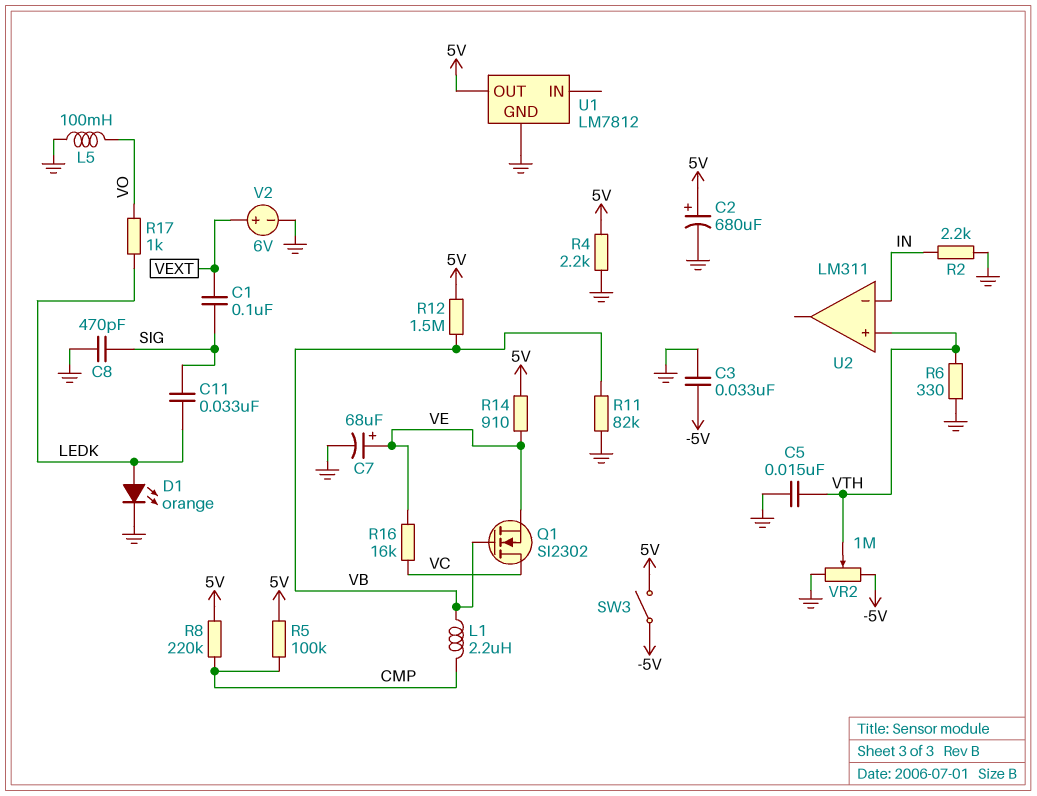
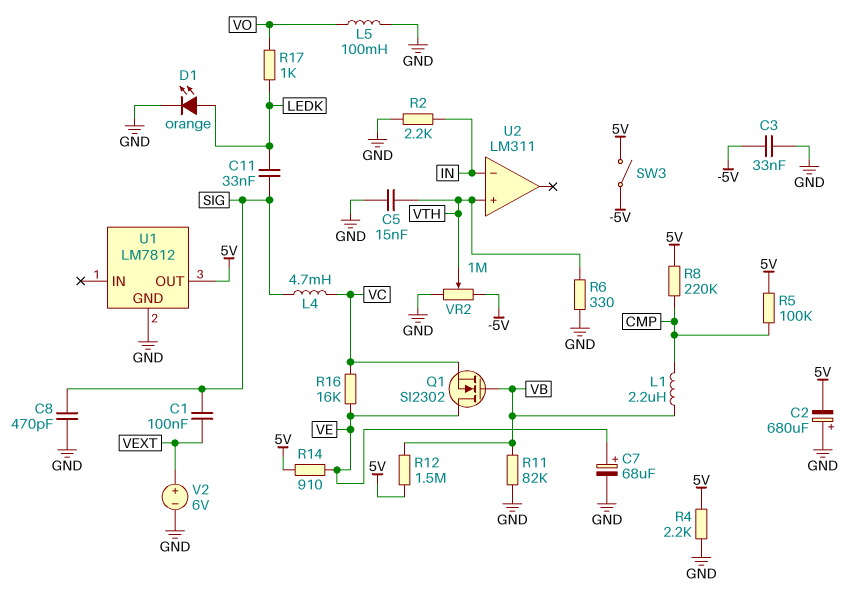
C2: 680uF (plus 5V, minus GND) -> 680uF (plus GND, minus 5V)
L4: none -> 4.7mH (SIG, VC)
Q1: NMOS SI2302 (G VB, D VC, S VE) -> NMOS SI2302 (G VB, D VE, S VC)

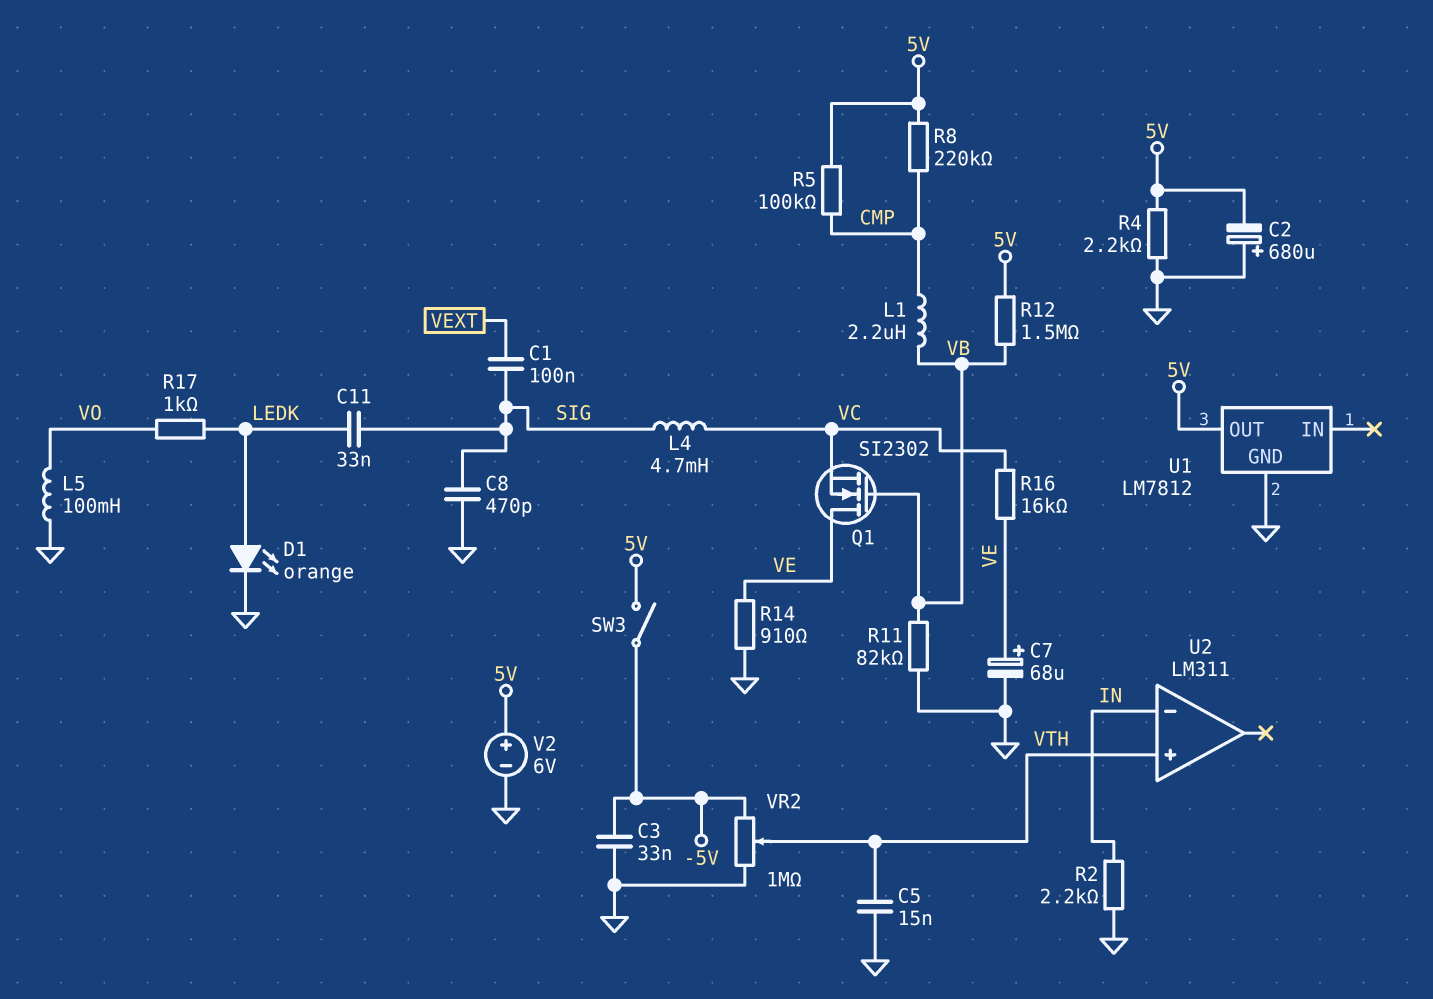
R6: 330 (GND, VTH) -> none
R14: 910 (5V, VE) -> 910 (GND, VE)
V2: 6V (plus VEXT, minus GND) -> 6V (plus 5V, minus GND)

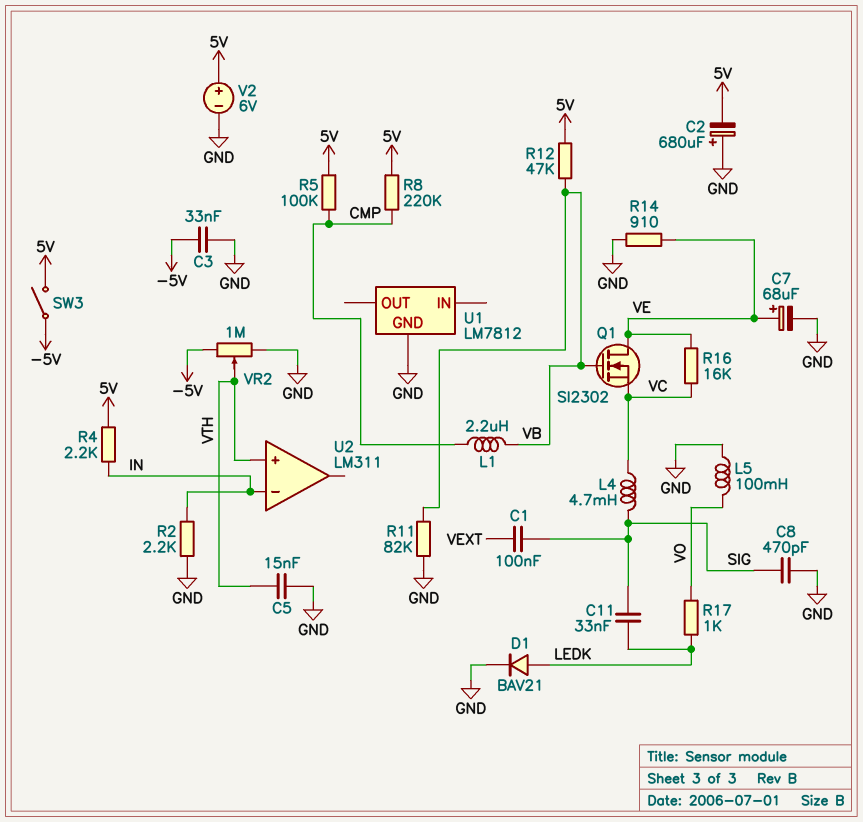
D1: LED orange (A LEDK, K GND) -> diode BAV21 (A LEDK, K GND)
R4: 2.2k (5V, GND) -> 2.2k (5V, IN)
R12: 1.5M (5V, VB) -> 47k (5V, VB)
U1 pin OUT: 5V -> none

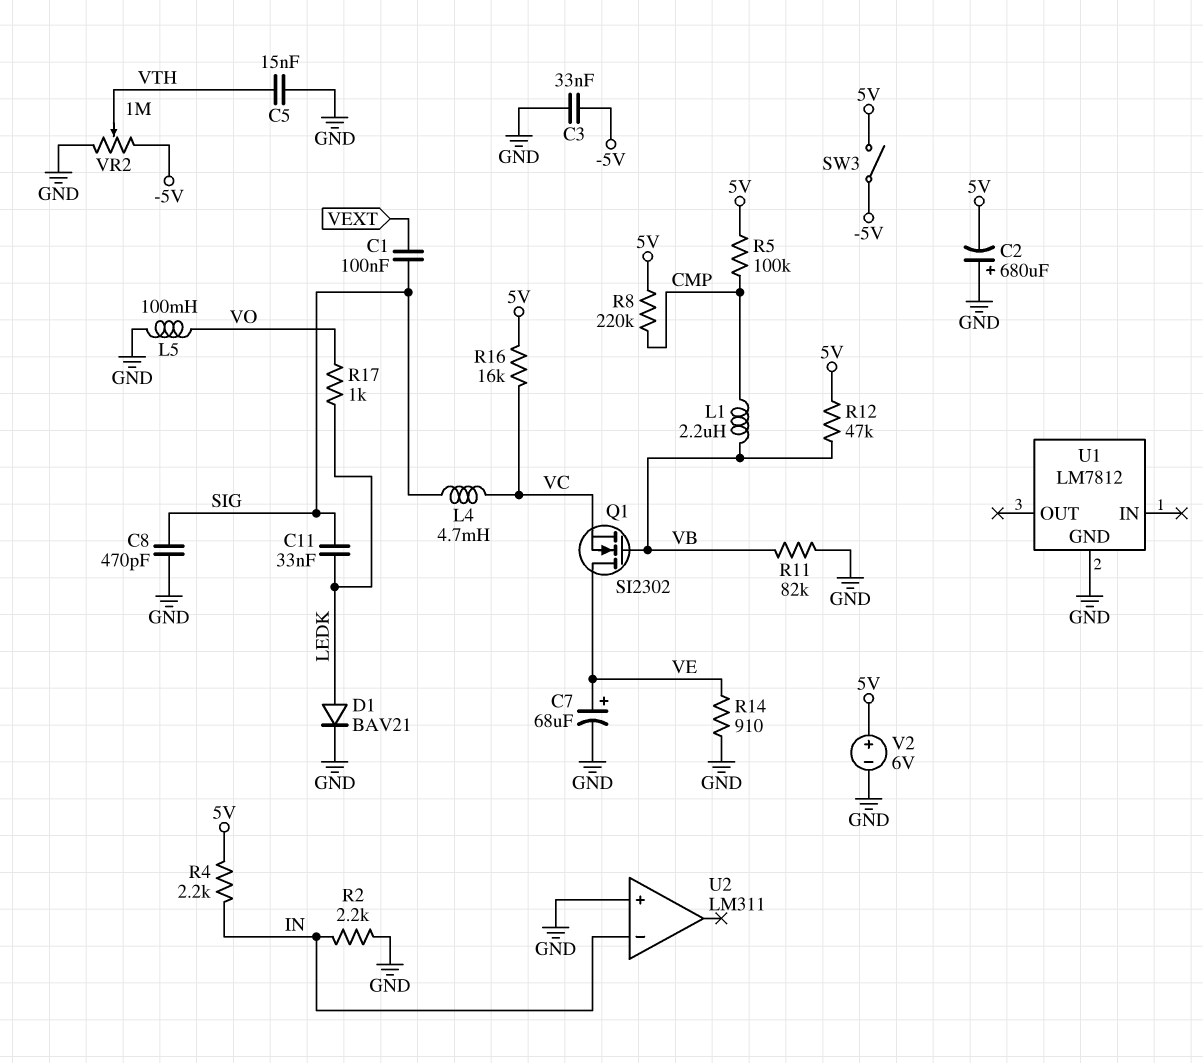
R16: 16k (VC, VE) -> 16k (5V, VC)
U2 pin in+: VTH -> GND

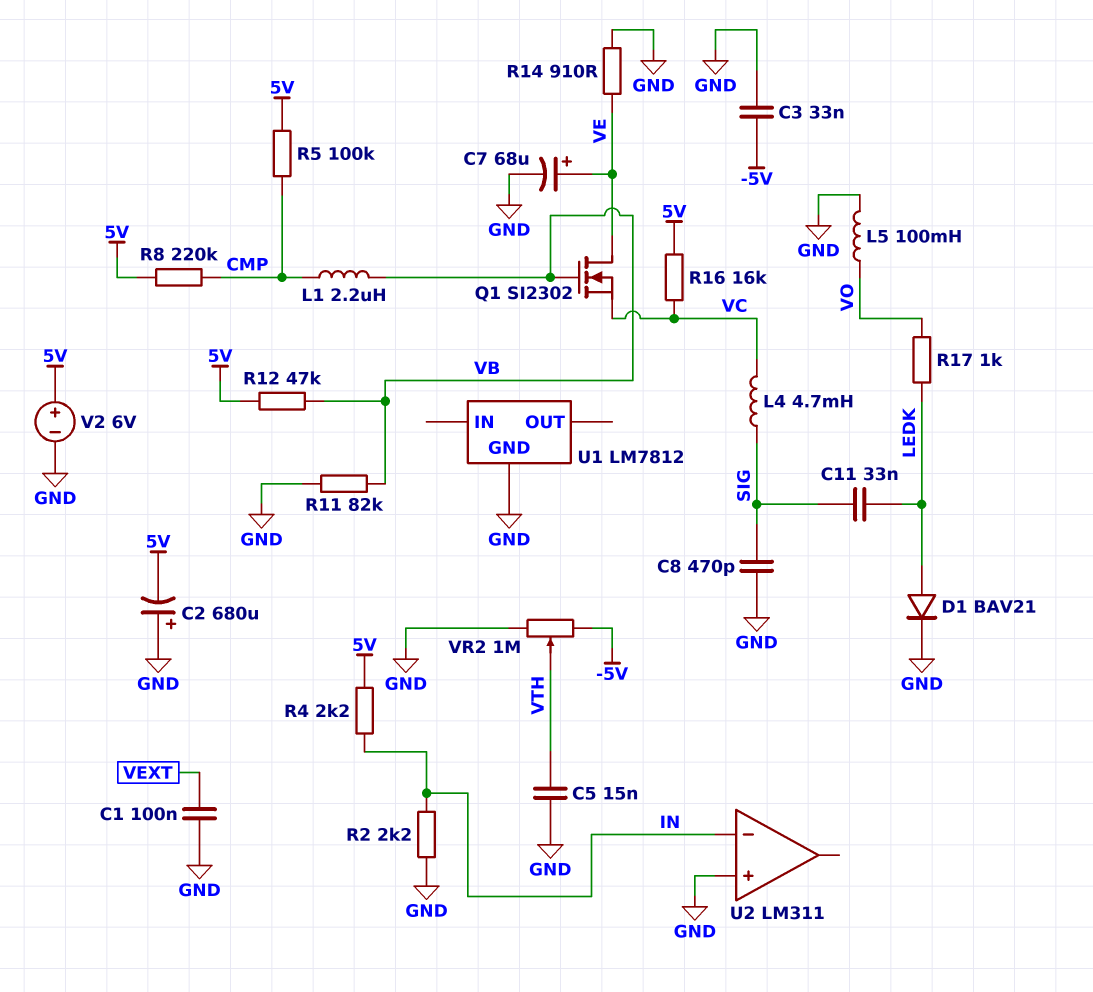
C1: 100nF (SIG, VEXT) -> 100nF (GND, VEXT)
SW3: switch (-5V, 5V) -> none

